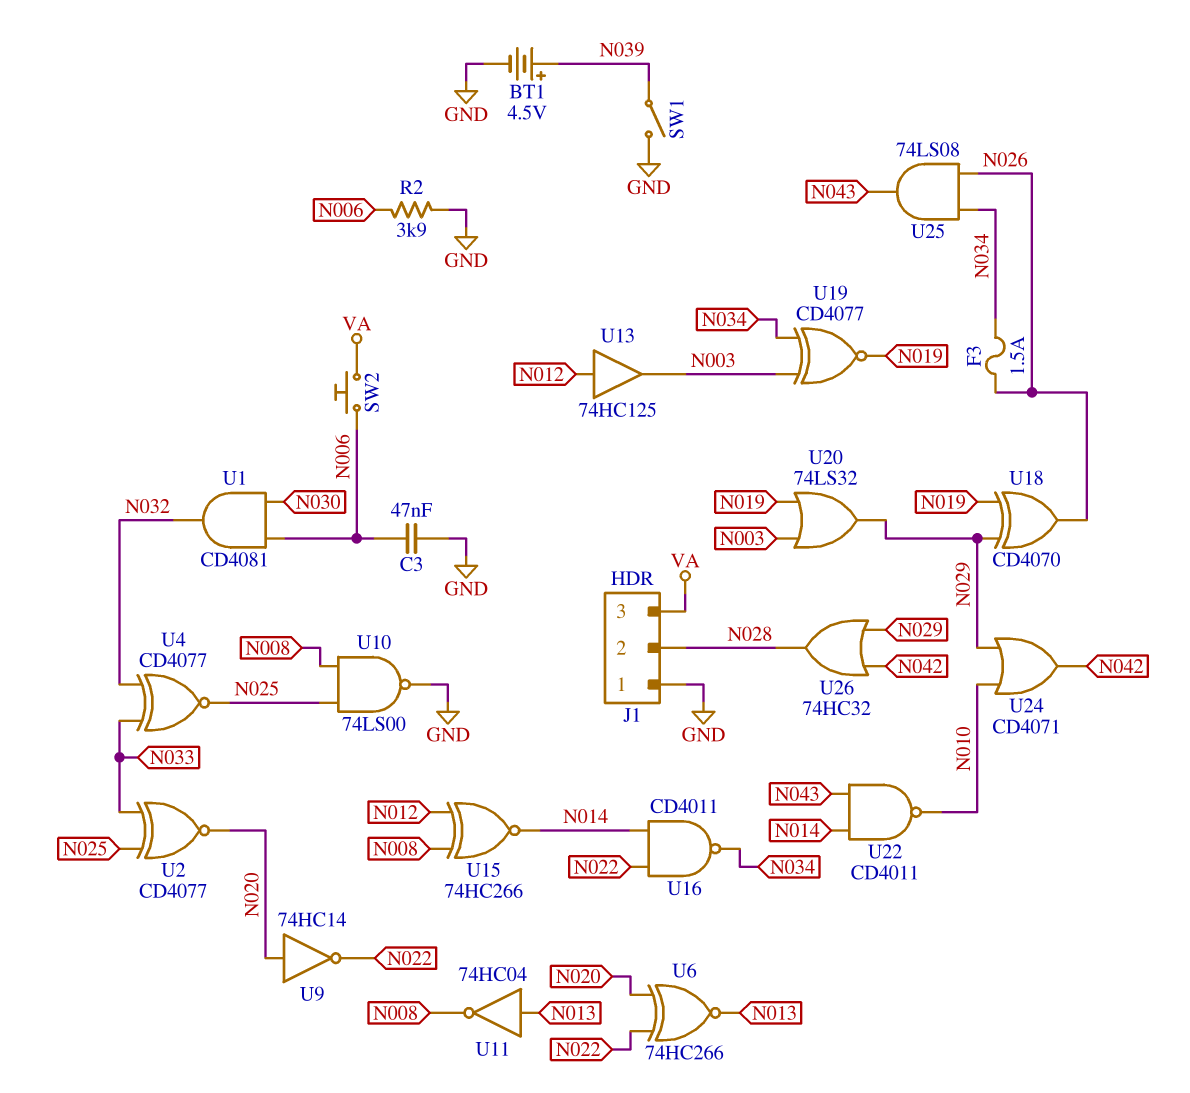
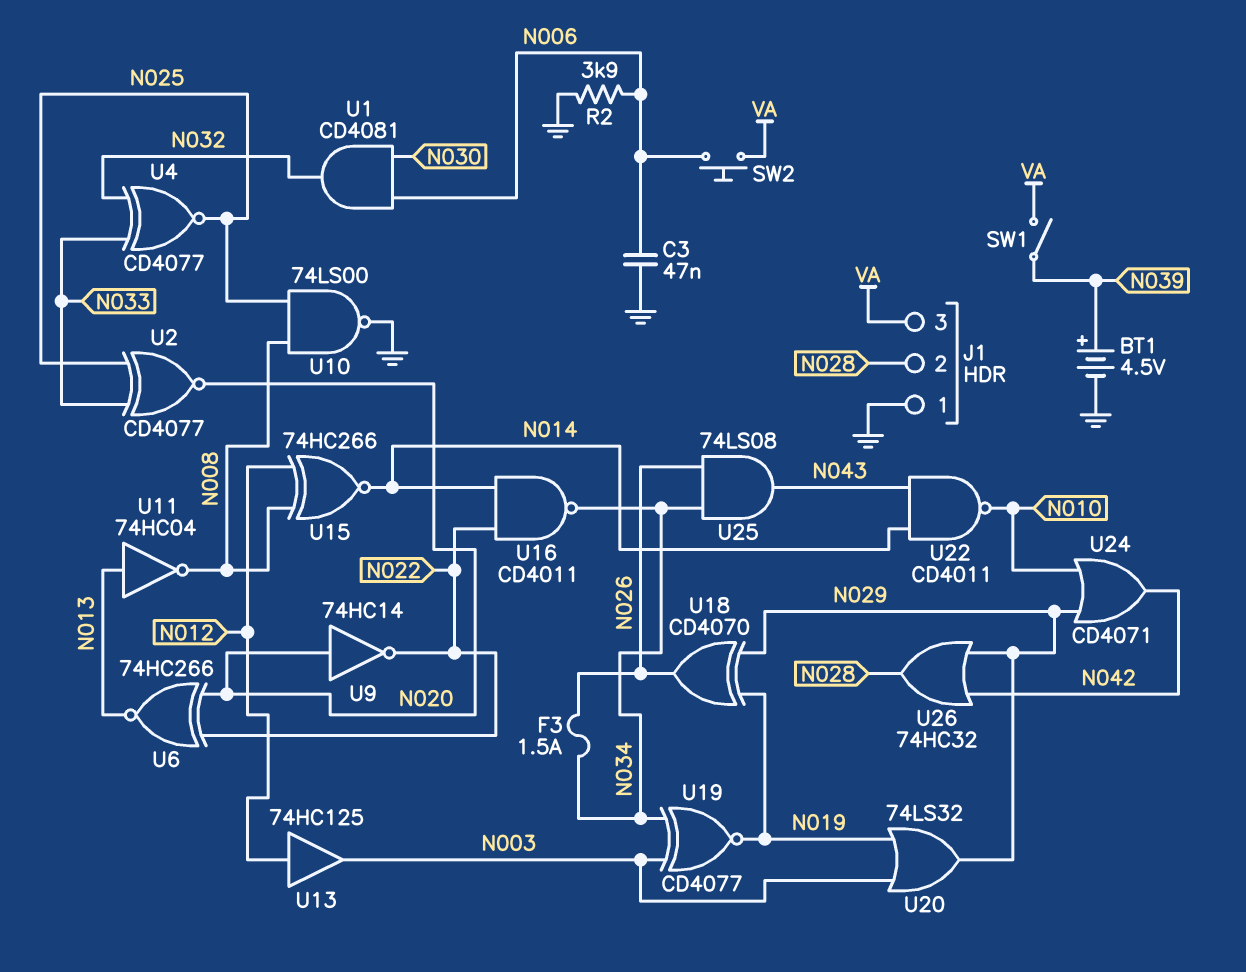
SW1: switch (GND, N039) -> switch (N039, VA)

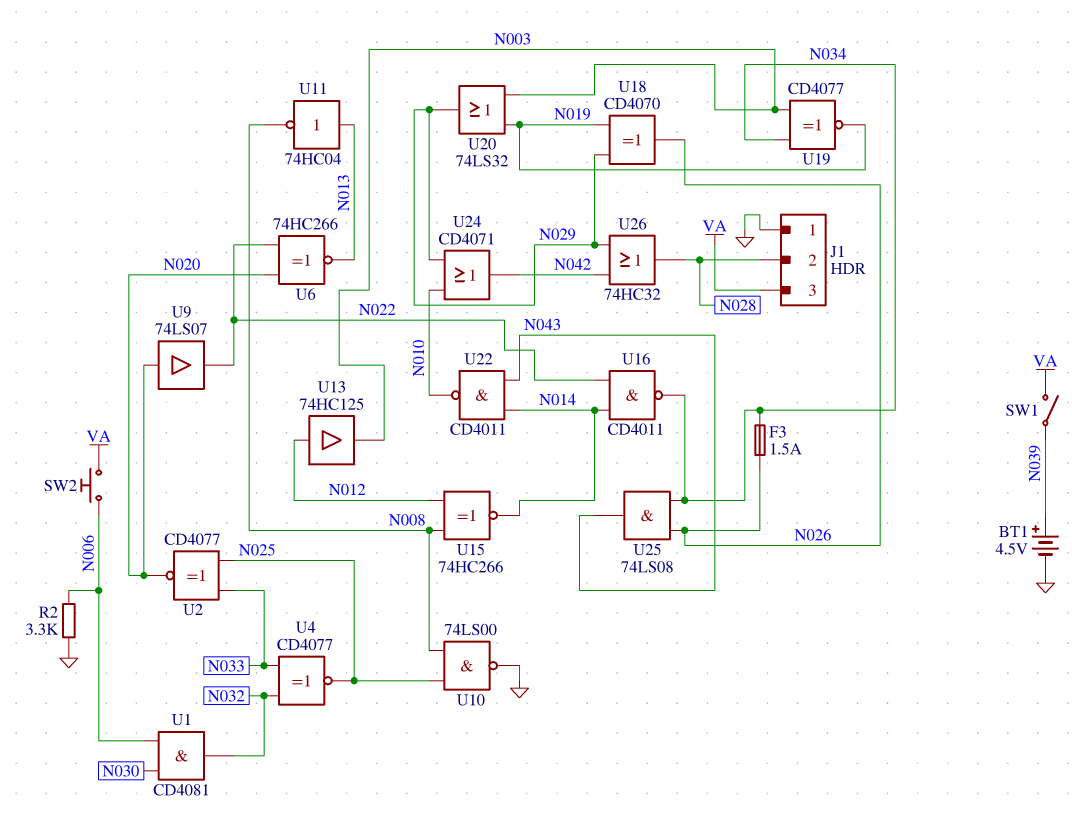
C3: 47nF (GND, N006) -> none
R2: 3.9k (GND, N006) -> 3.3k (GND, N006)
U9: NOT 74HC14 (in N020, out N022) -> buffer 74LS07 (in N020, out N022)

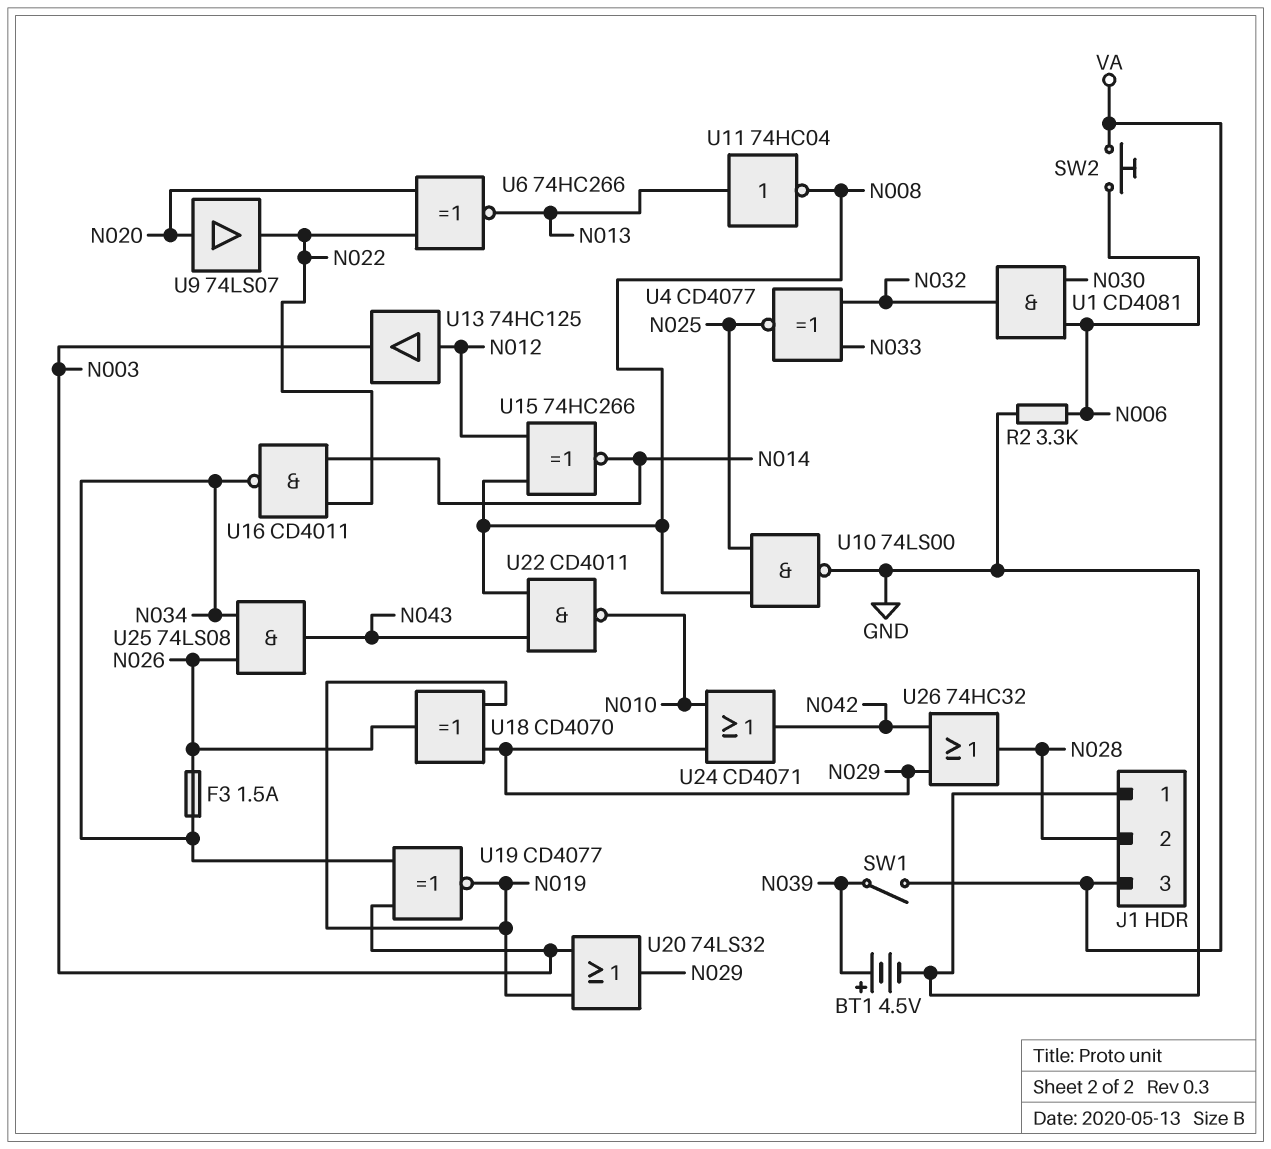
U2: XNOR CD4077 (in N025, in N033, out N020) -> none
U22: NAND CD4011 (in N014, in N043, out N010) -> NAND CD4011 (in N008, in N043, out N010)

